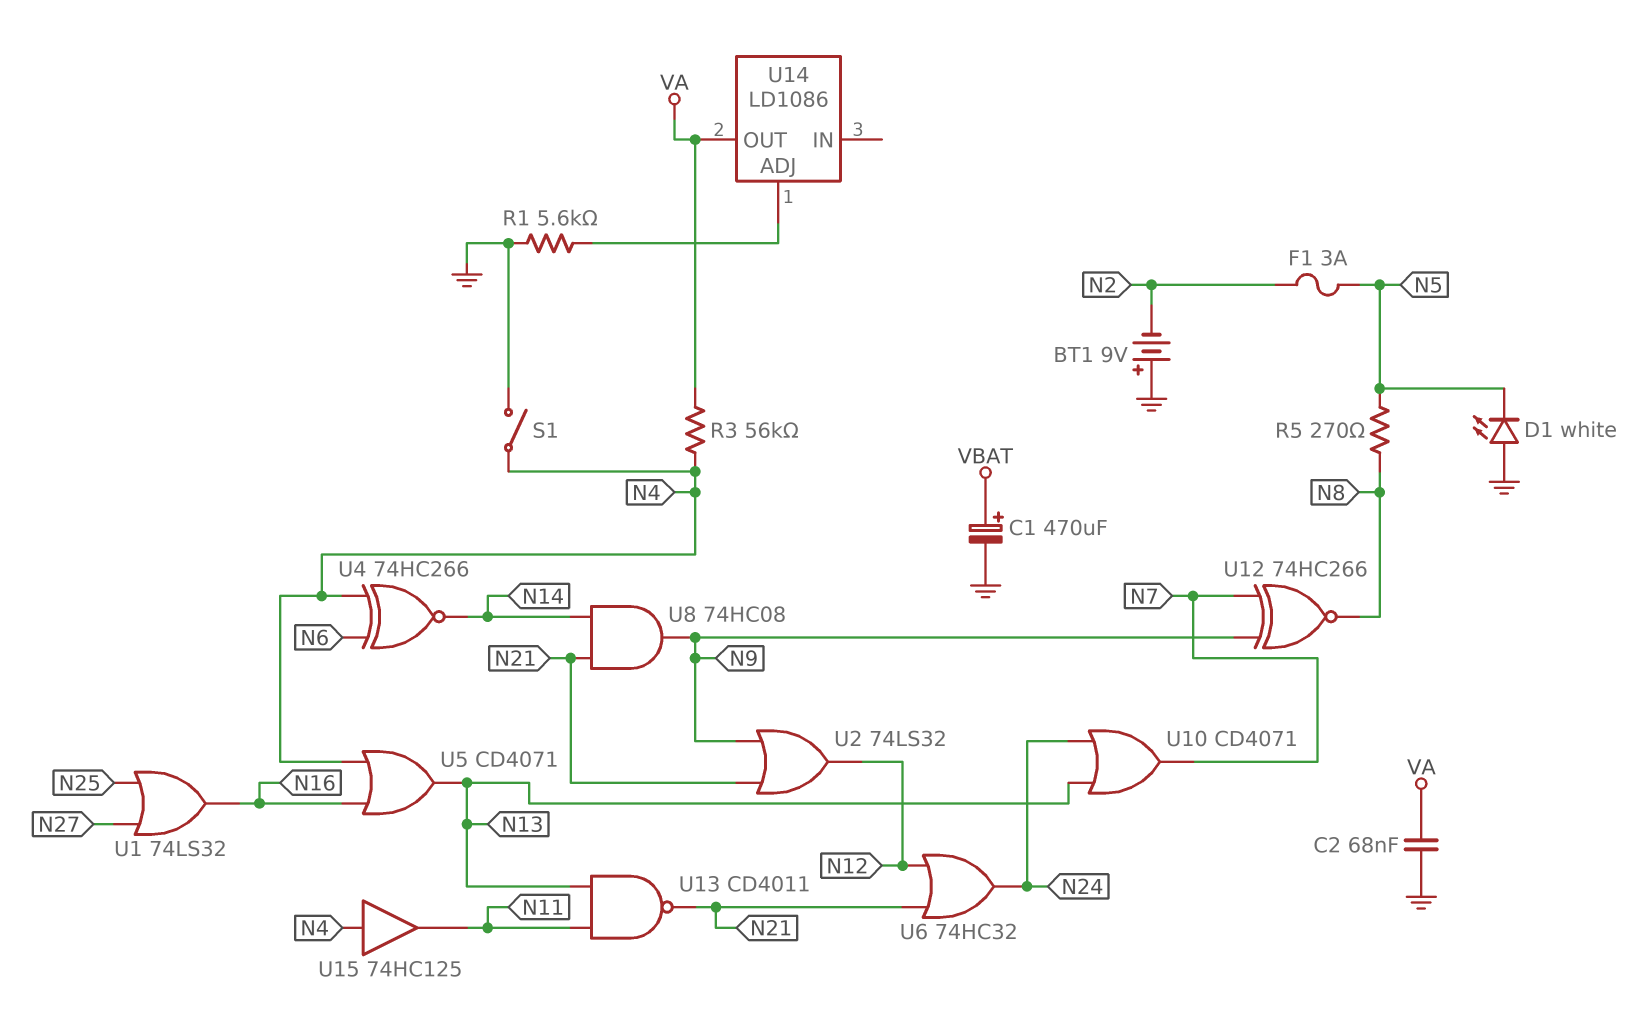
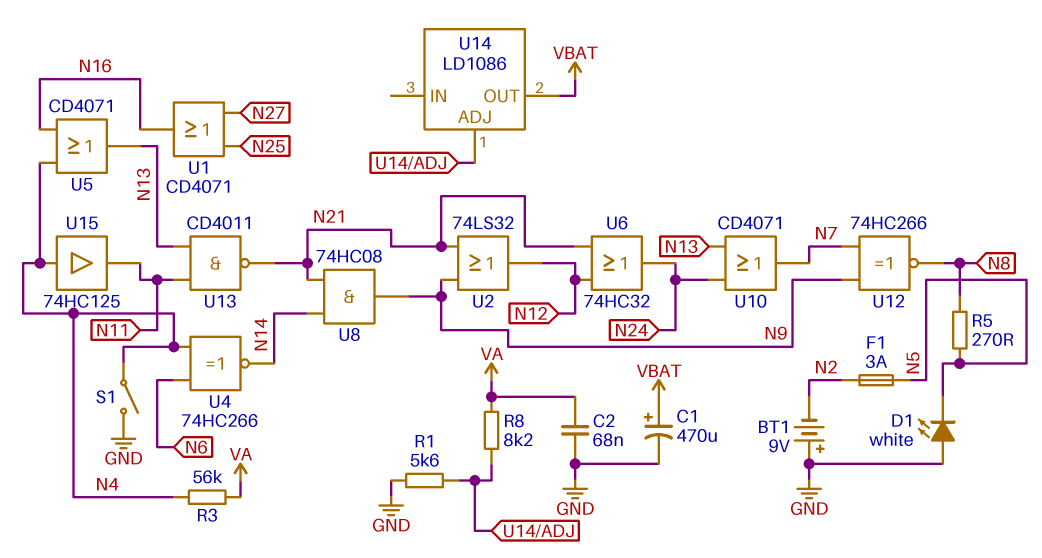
R8: none -> 8.2k (U14/ADJ, VA)
U1: OR 74LS32 (in N25, in N27, out N16) -> OR CD4071 (in N25, in N27, out N16)
U14 pin OUT: VA -> VBAT

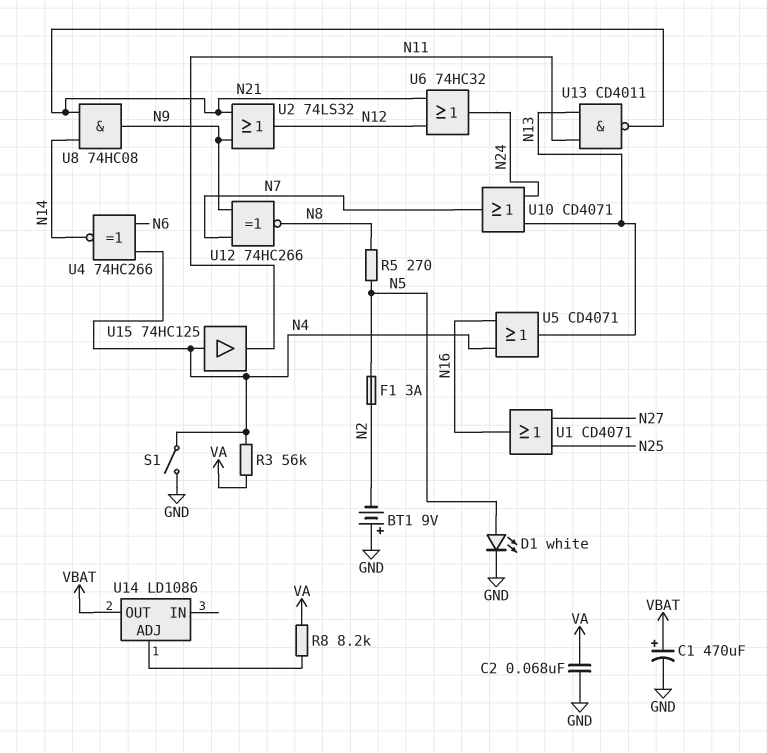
D1: LED white (A GND, K N5) -> LED white (A N5, K GND)
R1: 5.6k (GND, U14/ADJ) -> none

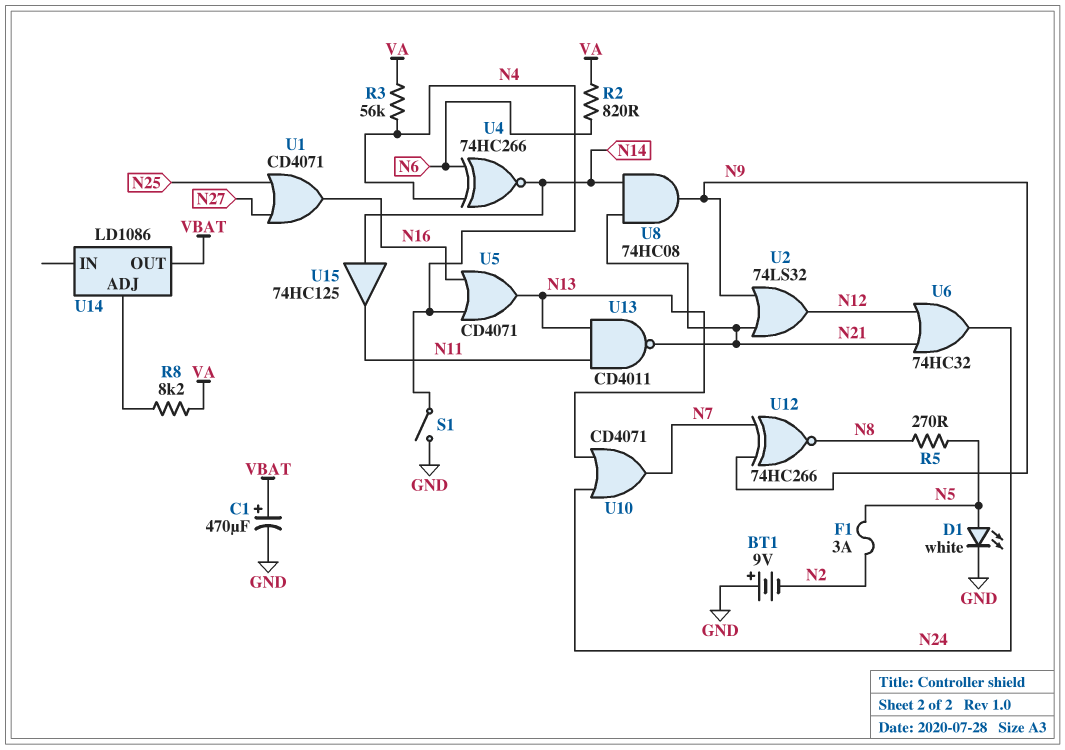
C2: 68nF (GND, VA) -> none
R2: none -> 820 (N6, VA)
U15: buffer 74HC125 (in N4, out N11) -> buffer 74HC125 (in N14, out N11)

